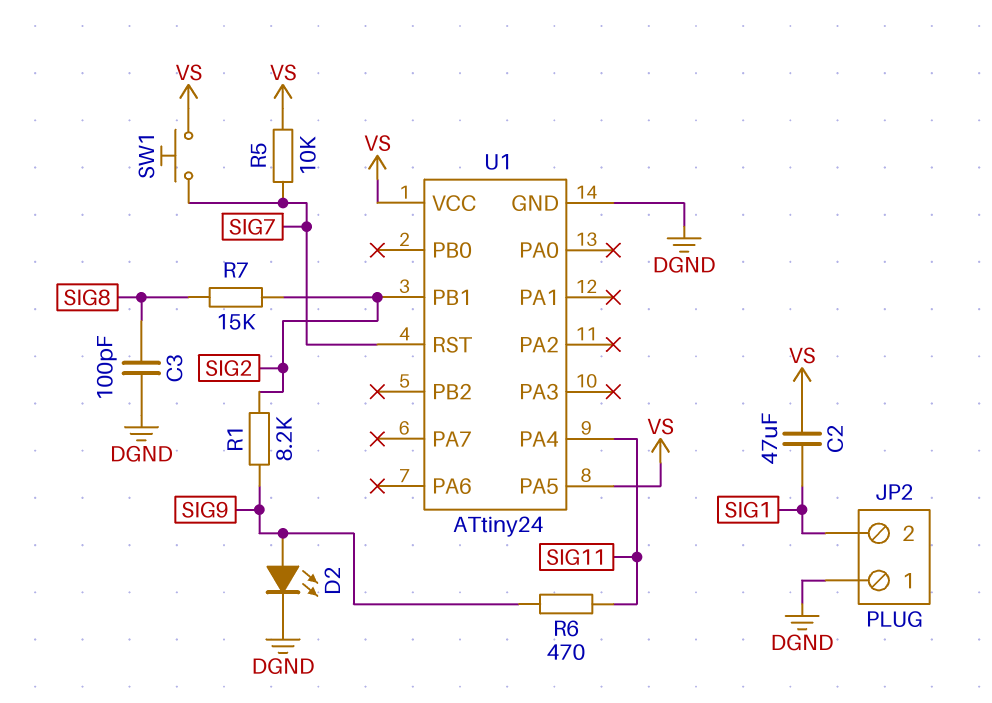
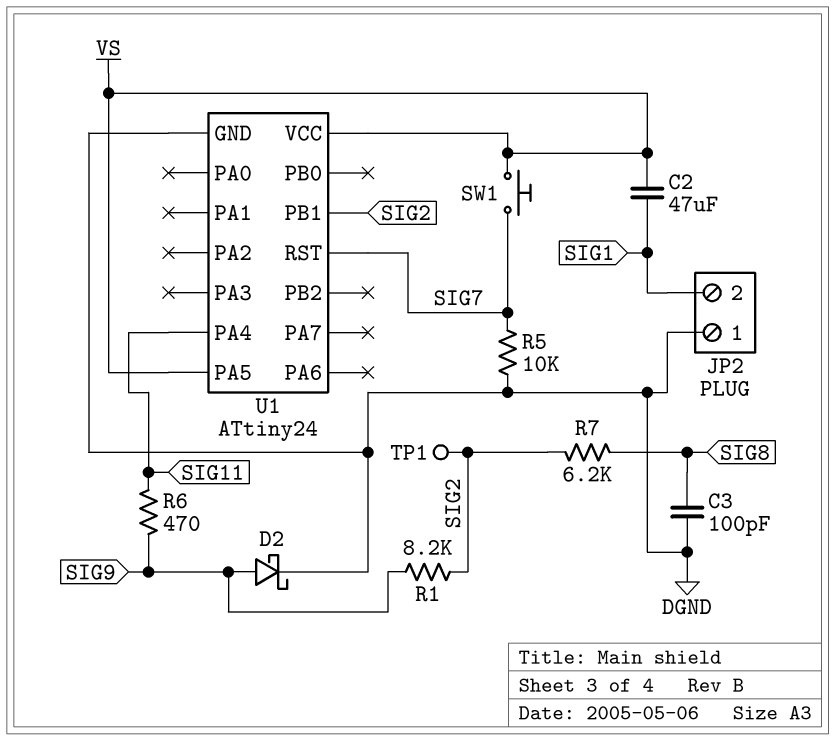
D2: LED (A SIG9, K DGND) -> schottky (A SIG9, K DGND)
R5: 10k (SIG7, VS) -> 10k (DGND, SIG7)
R7: 15k (SIG2, SIG8) -> 6.2k (SIG2, SIG8)
TP1: none -> test point (SIG2)

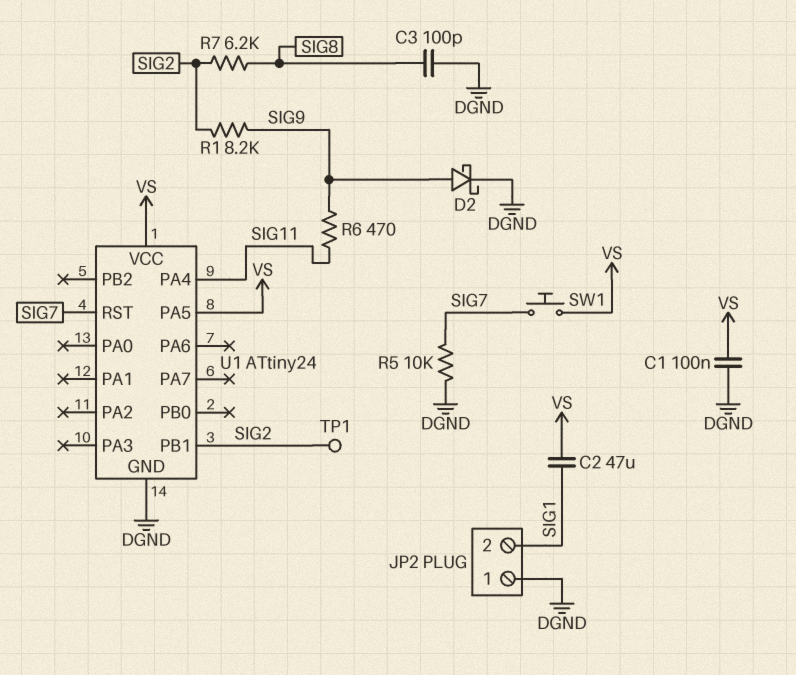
C1: none -> 100nF (DGND, VS)

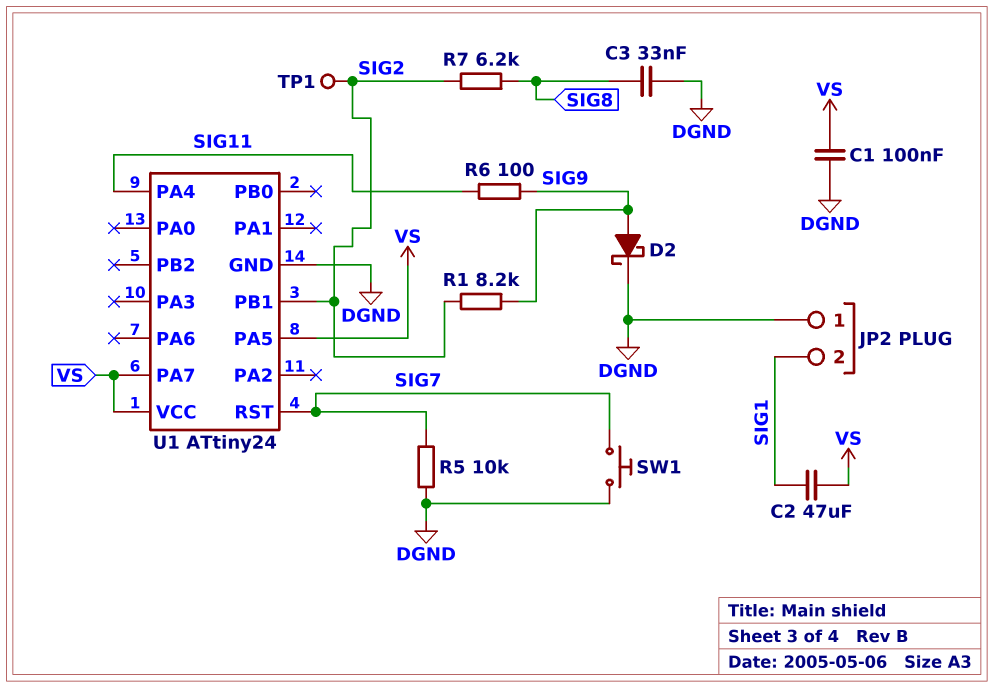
C3: 100pF (DGND, SIG8) -> 33nF (DGND, SIG8)
R6: 470 (SIG9, SIG11) -> 100 (SIG9, SIG11)
SW1: button (SIG7, VS) -> button (DGND, SIG7)
U1 pin PA7: none -> VS

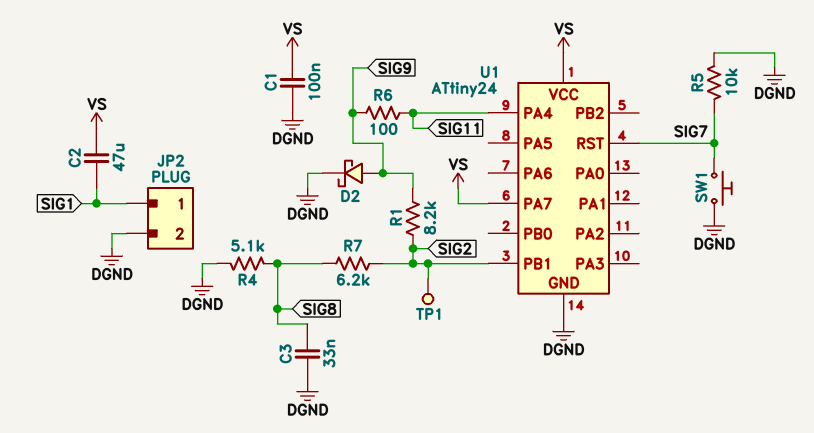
JP2 pin 1: DGND -> SIG1
JP2 pin 2: SIG1 -> DGND
R4: none -> 5.1k (DGND, SIG8)
U1 pin PA5: VS -> none

